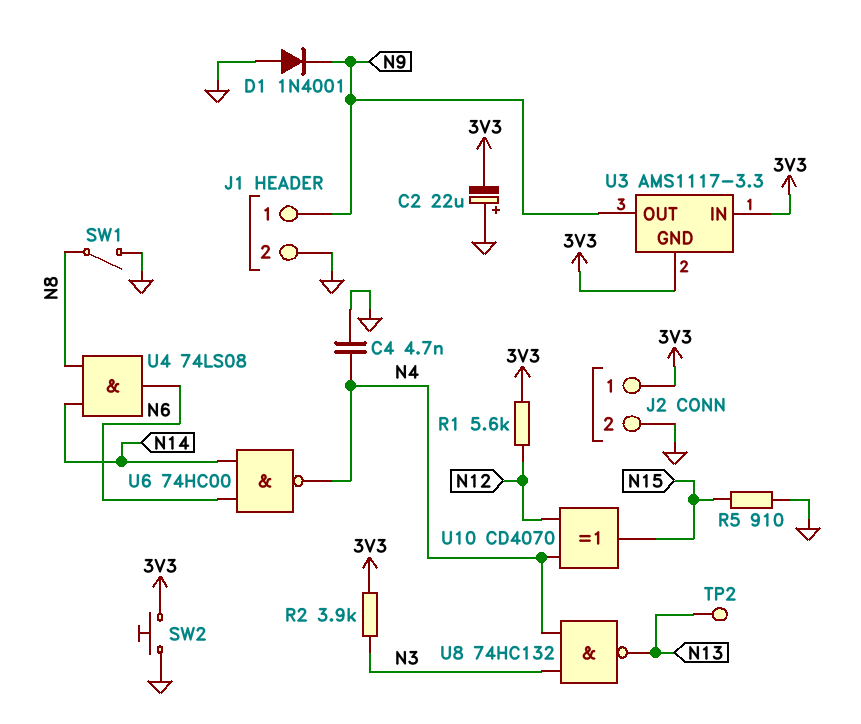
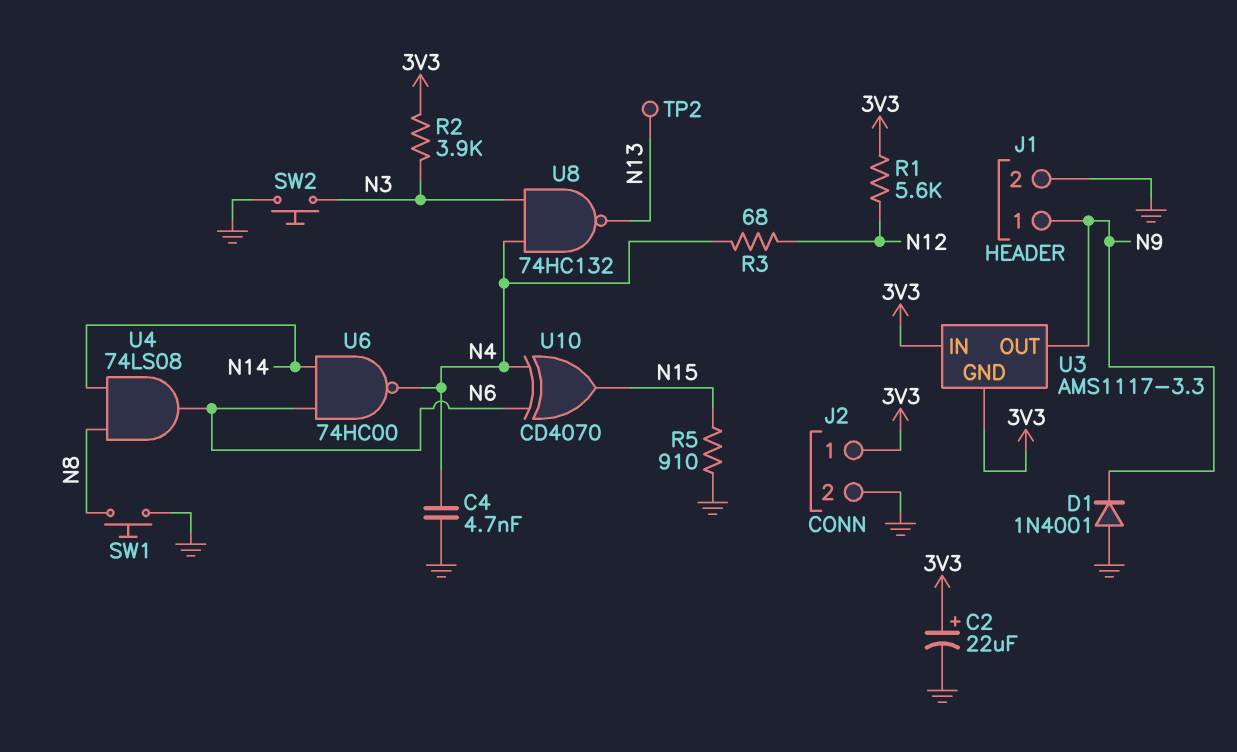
C2: 22uF (plus GND, minus 3V3) -> 22uF (plus 3V3, minus GND)
R3: none -> 68 (N4, N12)
SW1: switch (GND, N8) -> button (GND, N8)
SW2: button (3V3, GND) -> button (GND, N3)
U10: XOR CD4070 (in N4, in N12, out N15) -> XOR CD4070 (in N4, in N6, out N15)

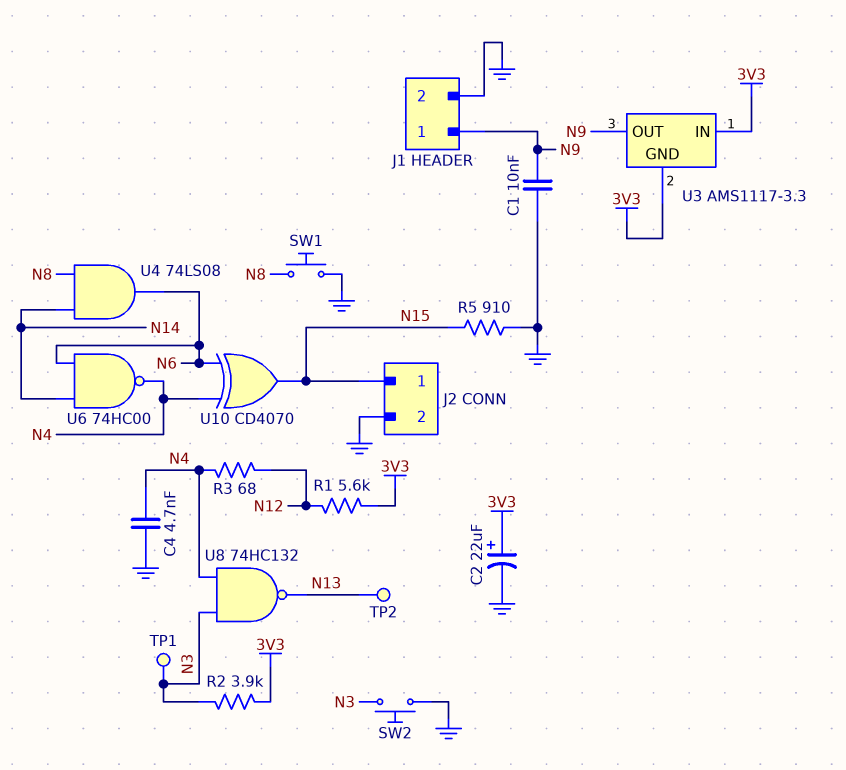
C1: none -> 10nF (GND, N9)
D1: diode 1N4001 (A GND, K N9) -> none
J2 pin 1: 3V3 -> N15
TP1: none -> test point (N3)

